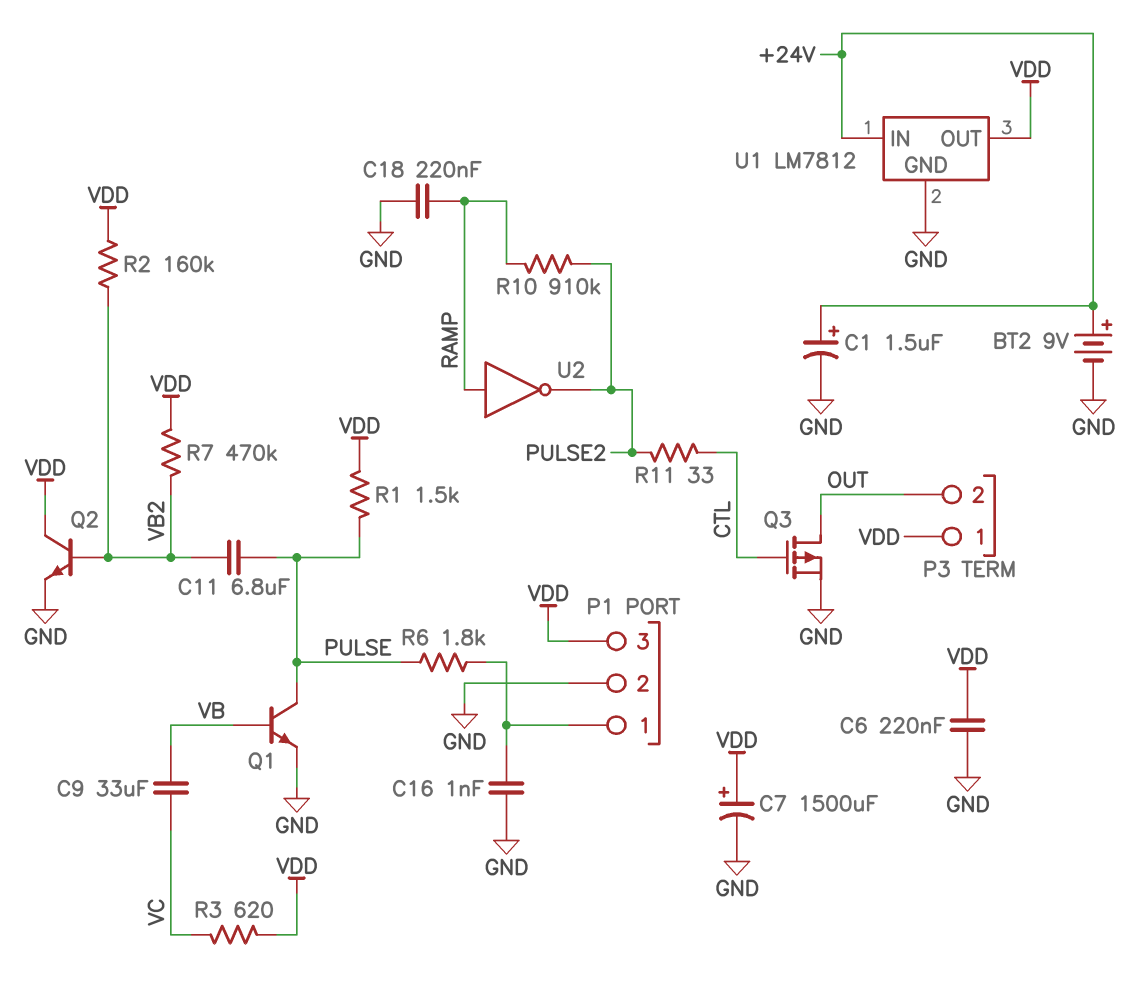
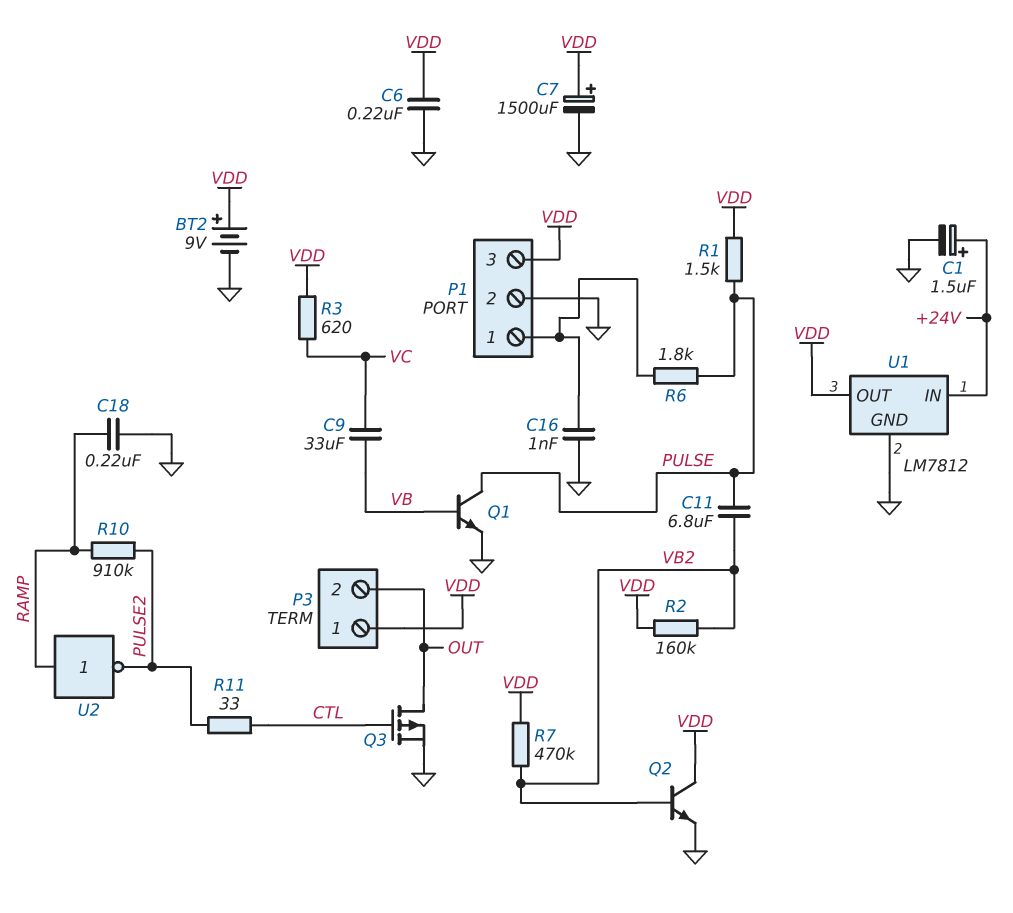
BT2: 9V (plus +24V, minus GND) -> 9V (plus VDD, minus GND)

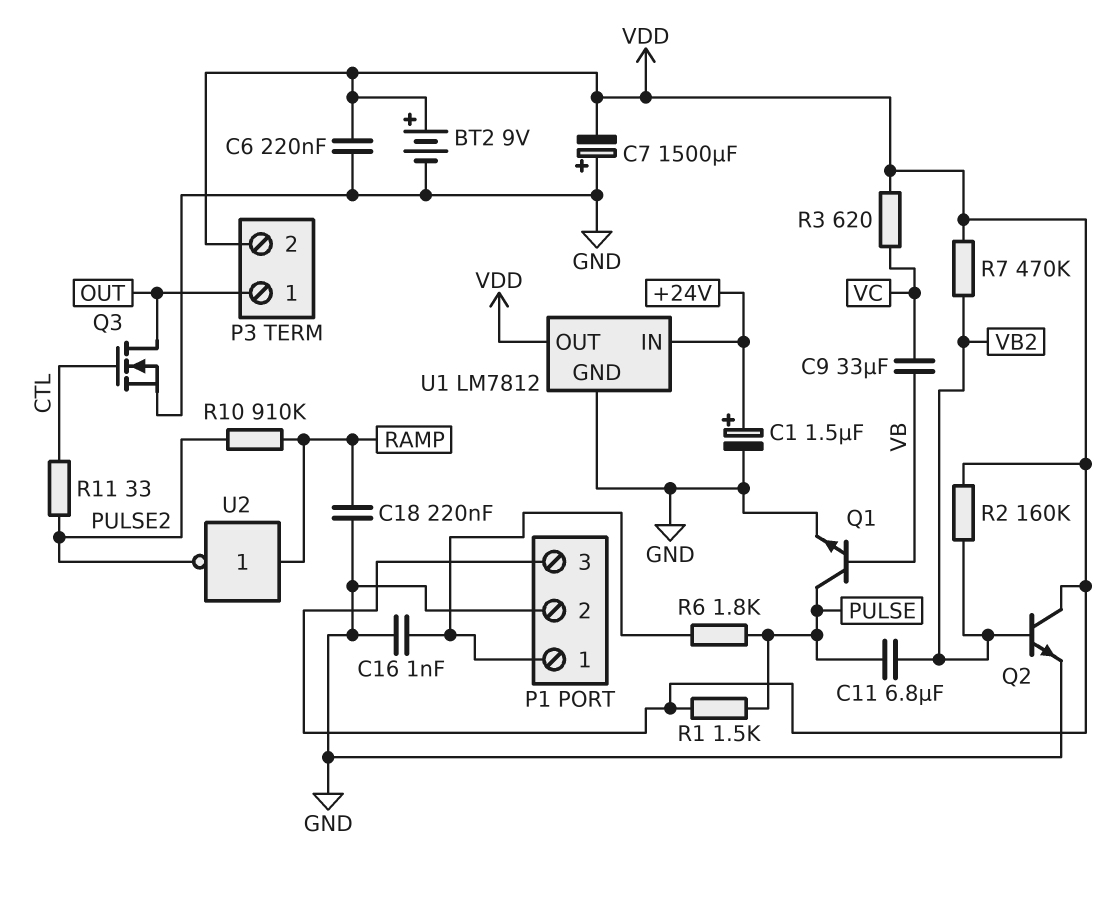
C7: 1500uF (plus VDD, minus GND) -> 1500uF (plus GND, minus VDD)
P3 pin 1: VDD -> OUT
P3 pin 2: OUT -> VDD
Q3: PMOS (G CTL, D OUT, S GND) -> NMOS (G CTL, D OUT, S GND)

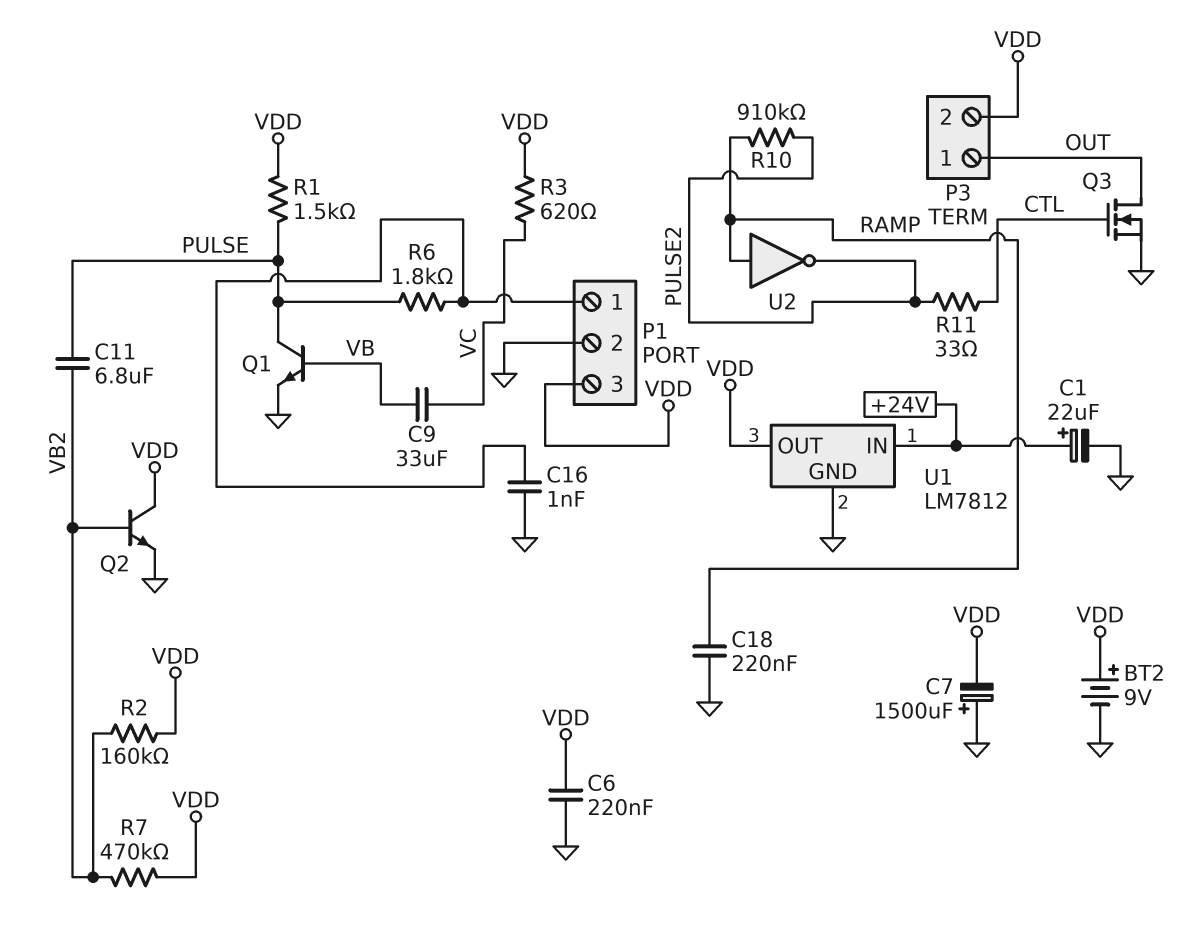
C1: 1.5uF (plus +24V, minus GND) -> 22uF (plus +24V, minus GND)

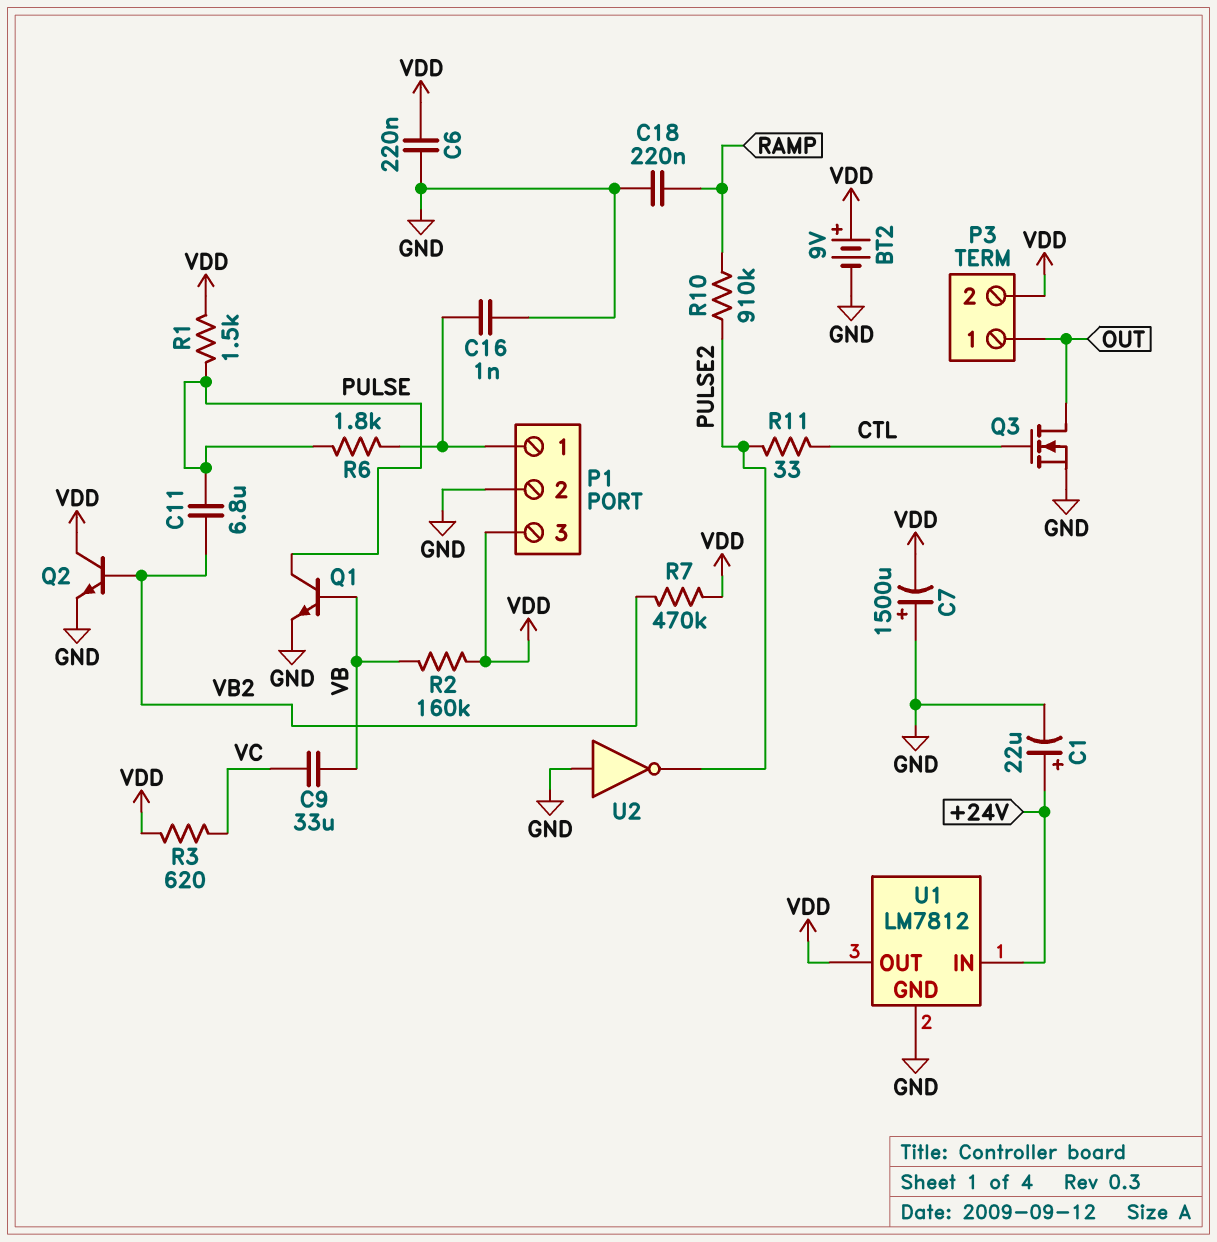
R2: 160k (VB2, VDD) -> 160k (VB, VDD)
U2: NOT (in RAMP, out PULSE2) -> NOT (in GND, out PULSE2)

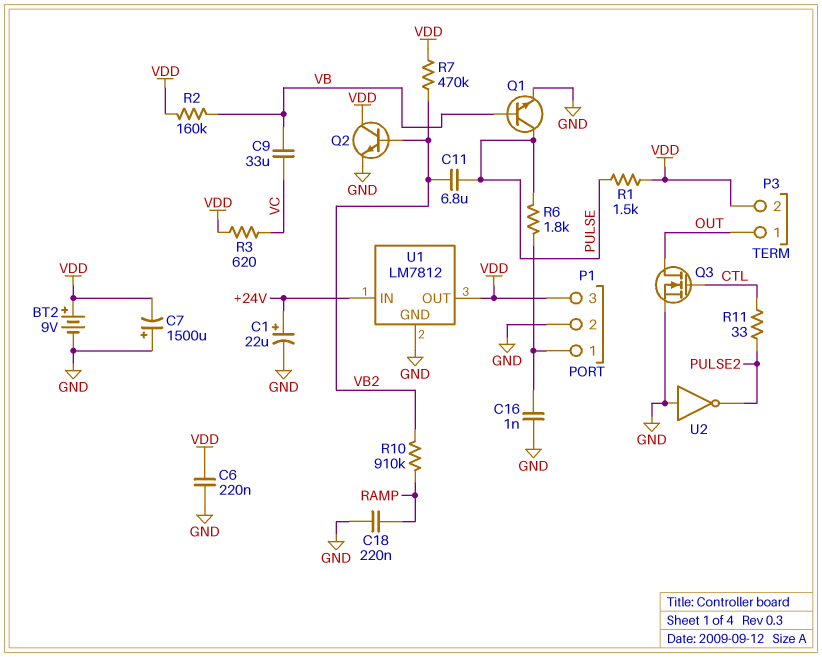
R10: 910k (PULSE2, RAMP) -> 910k (RAMP, VB2)

